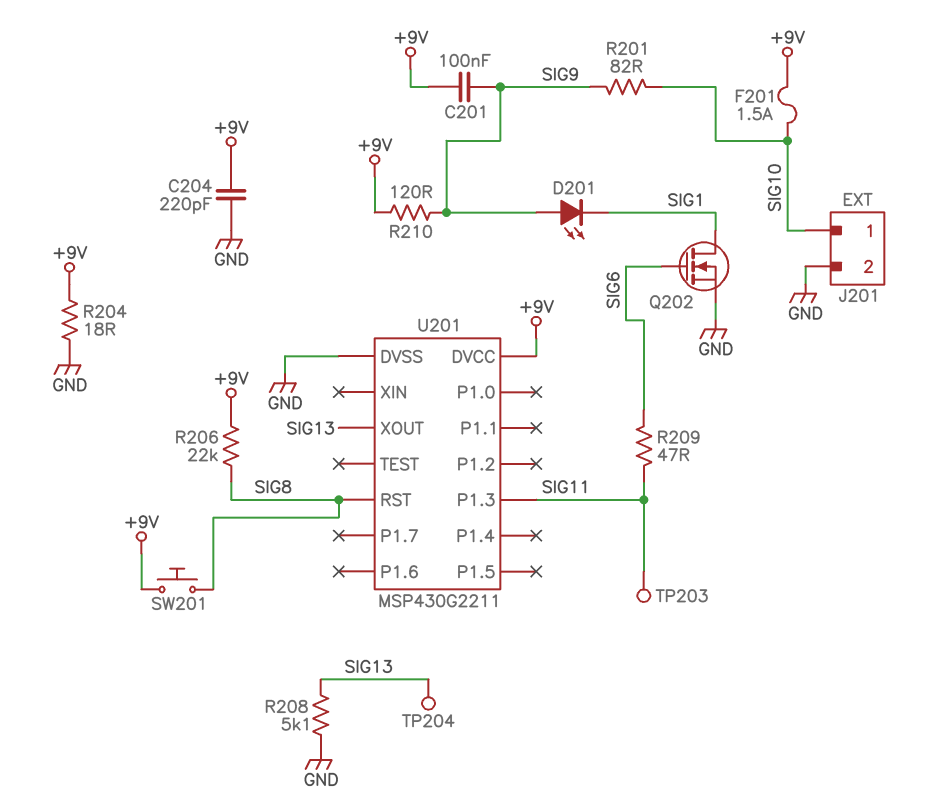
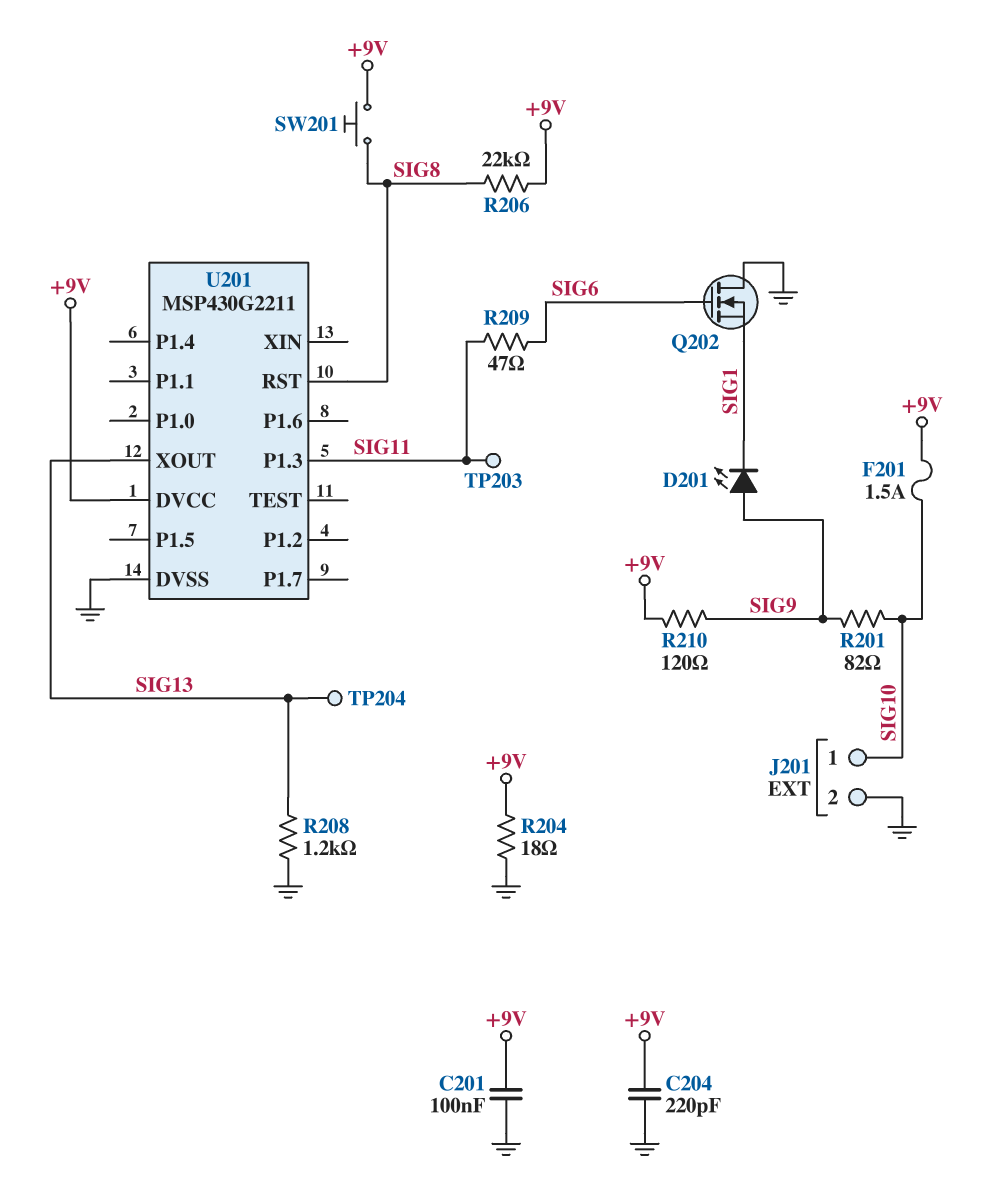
C201: 100nF (+9V, SIG9) -> 100nF (+9V, GND)
Q202: NMOS (G SIG6, D SIG1, S GND) -> NMOS (G SIG6, D GND, S SIG1)
R208: 5.1k (GND, SIG13) -> 1.2k (GND, SIG13)

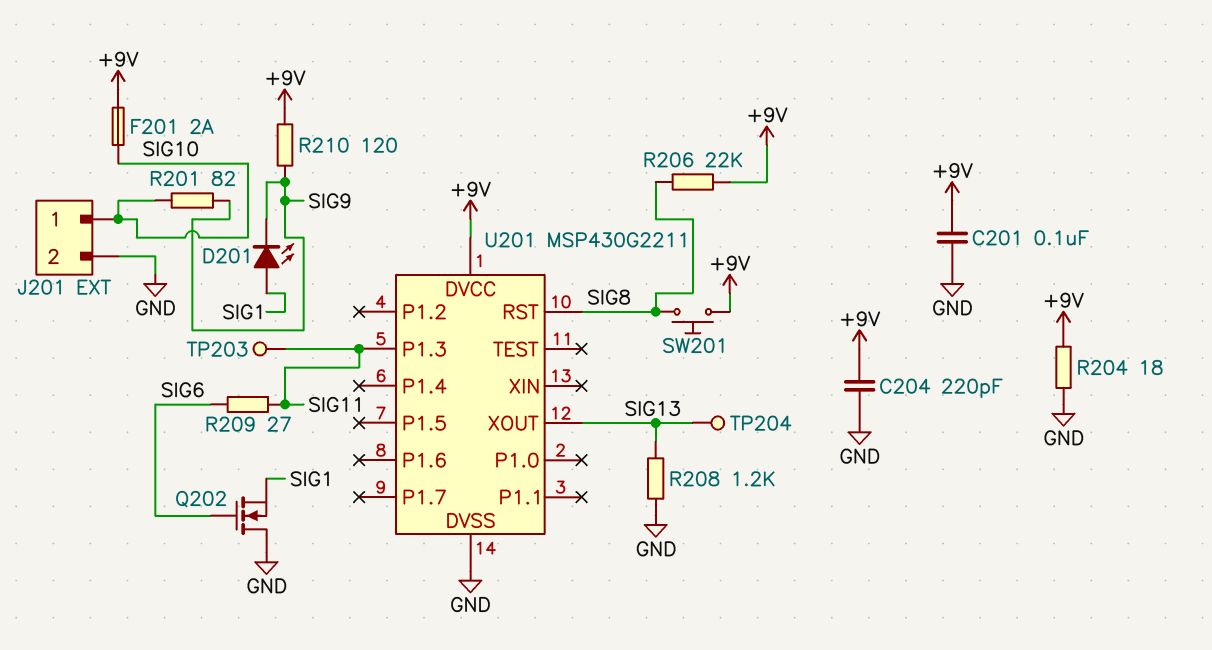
D201: LED (A SIG9, K SIG1) -> LED (A SIG1, K SIG9)
F201: 1.5A (+9V, SIG10) -> 2A (+9V, SIG10)
R209: 47 (SIG6, SIG11) -> 27 (SIG6, SIG11)

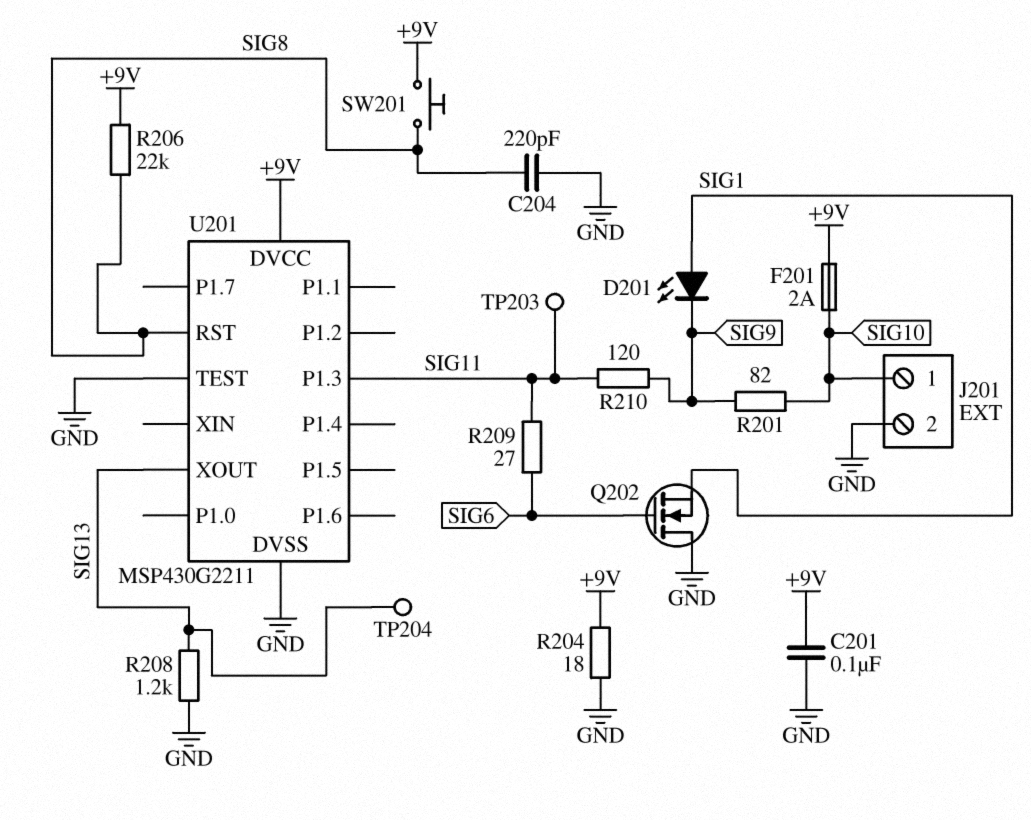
C204: 220pF (+9V, GND) -> 220pF (GND, SIG8)
R210: 120 (+9V, SIG9) -> 120 (SIG9, SIG11)
U201 pin TEST: none -> GND

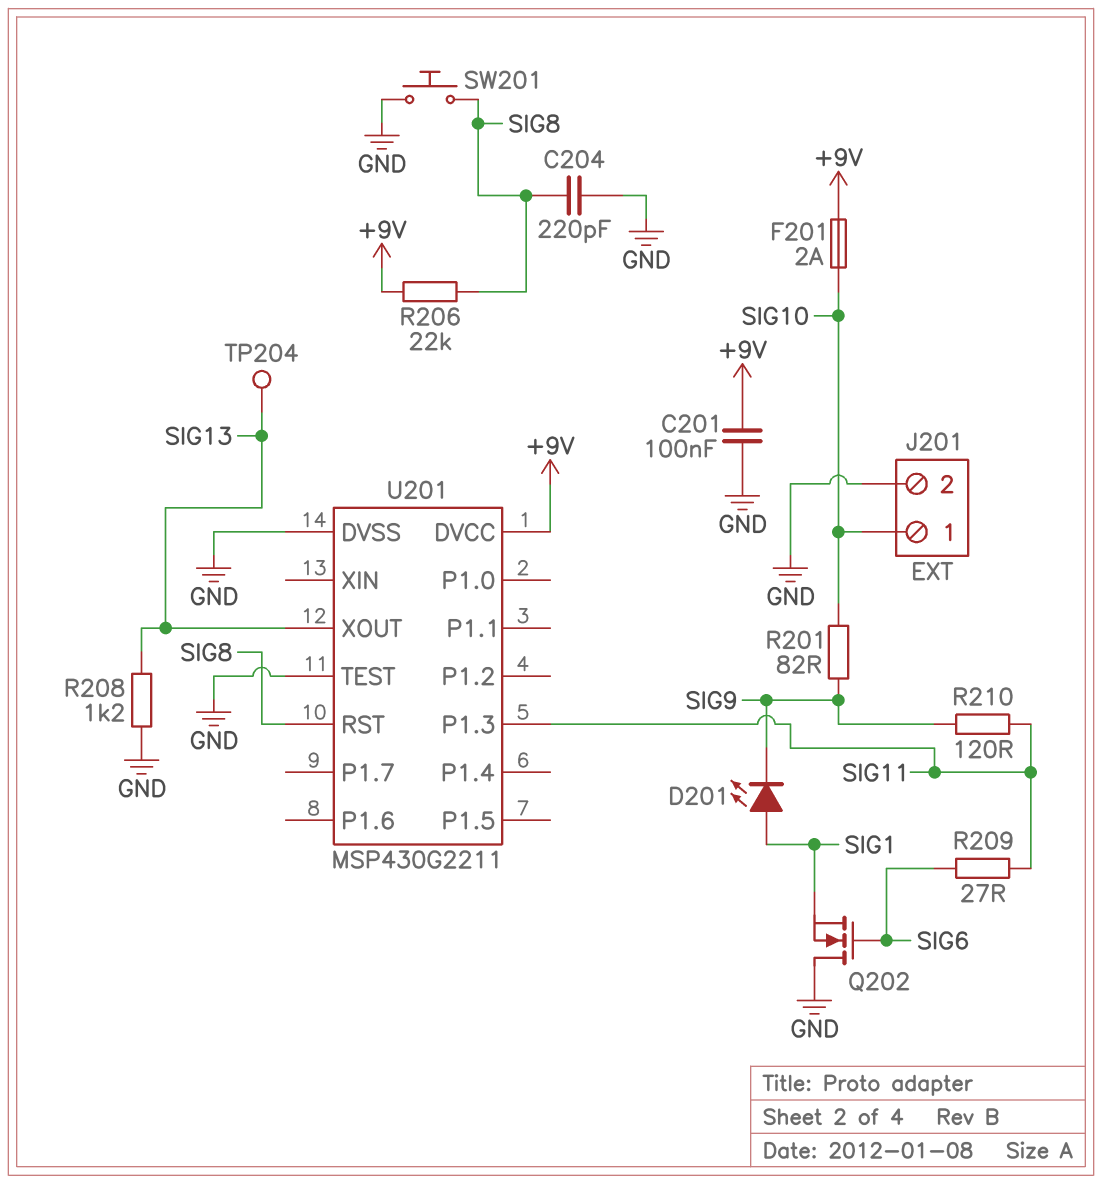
R204: 18 (+9V, GND) -> none
SW201: button (+9V, SIG8) -> button (GND, SIG8)
TP203: test point (SIG11) -> none

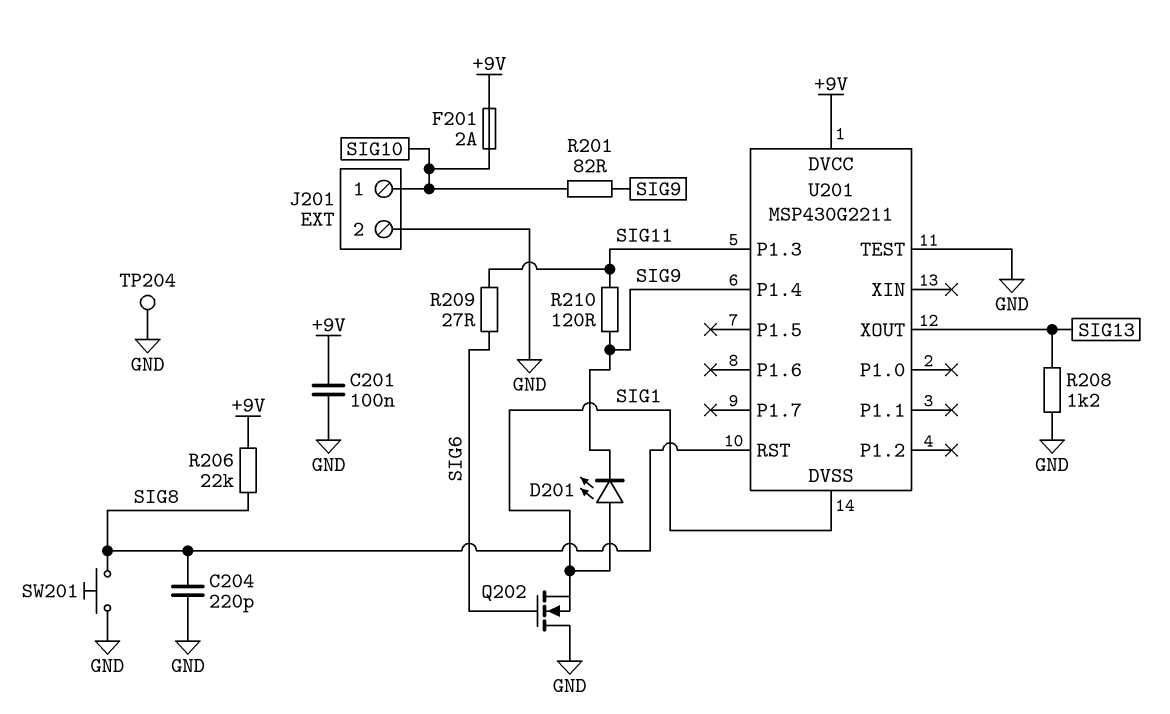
TP204: test point (SIG13) -> test point (GND)
U201 pin DVSS: GND -> SIG1
U201 pin P1.4: none -> SIG9

